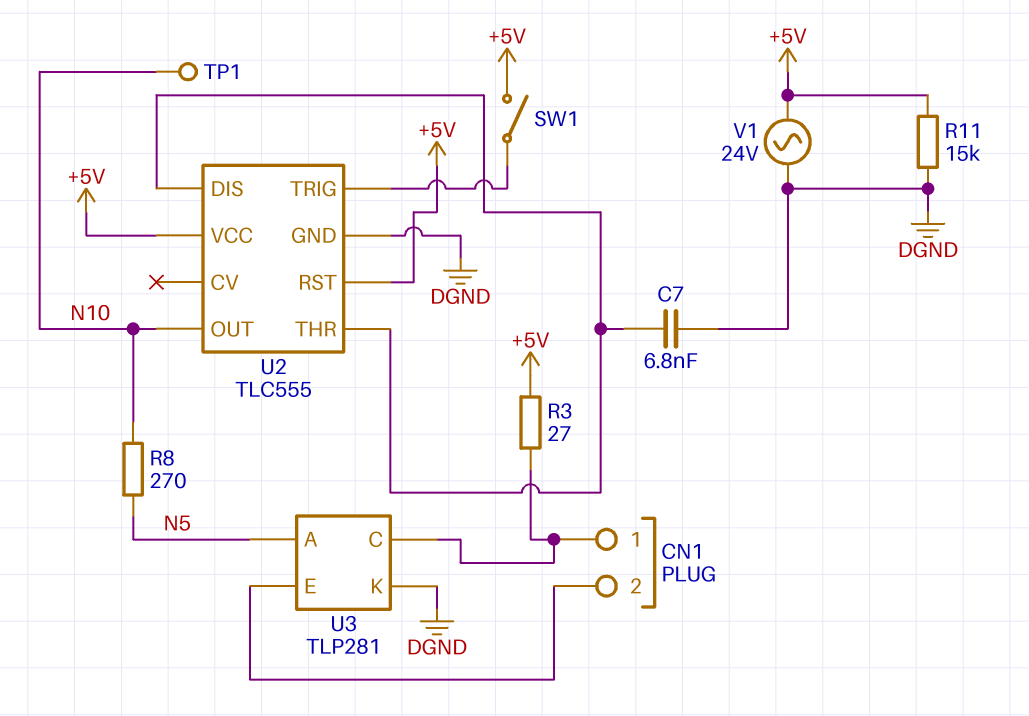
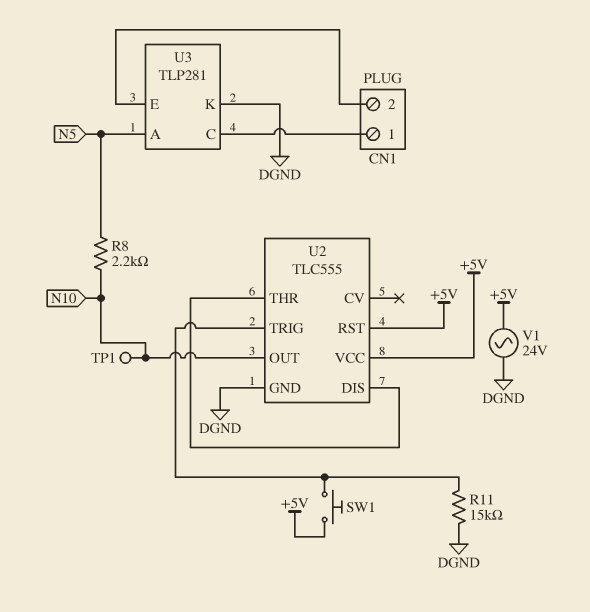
C7: 6.8nF (DGND, U2/DIS) -> none
R3: 27 (+5V, CN1/1) -> none
R8: 270 (N5, N10) -> 2.2k (N5, N10)
R11: 15k (+5V, DGND) -> 15k (DGND, U2/TRIG)
SW1: switch (+5V, U2/TRIG) -> button (+5V, U2/TRIG)

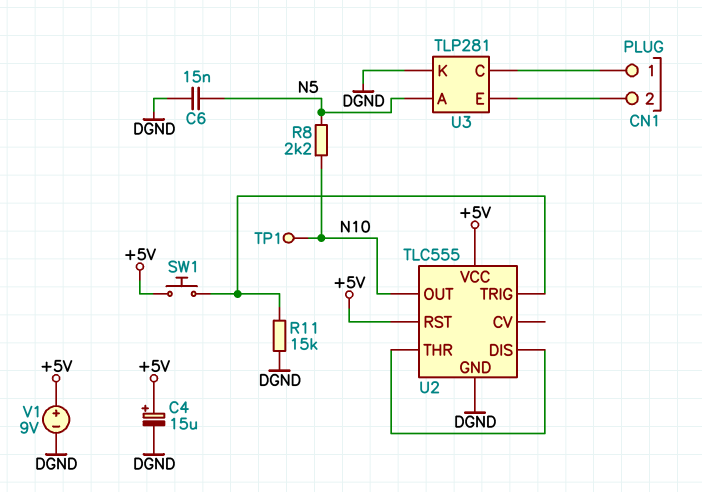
C4: none -> 15uF (plus +5V, minus DGND)
C6: none -> 15nF (DGND, N5)
V1: AC 24V (+5V, DGND) -> 9V (plus +5V, minus DGND)

